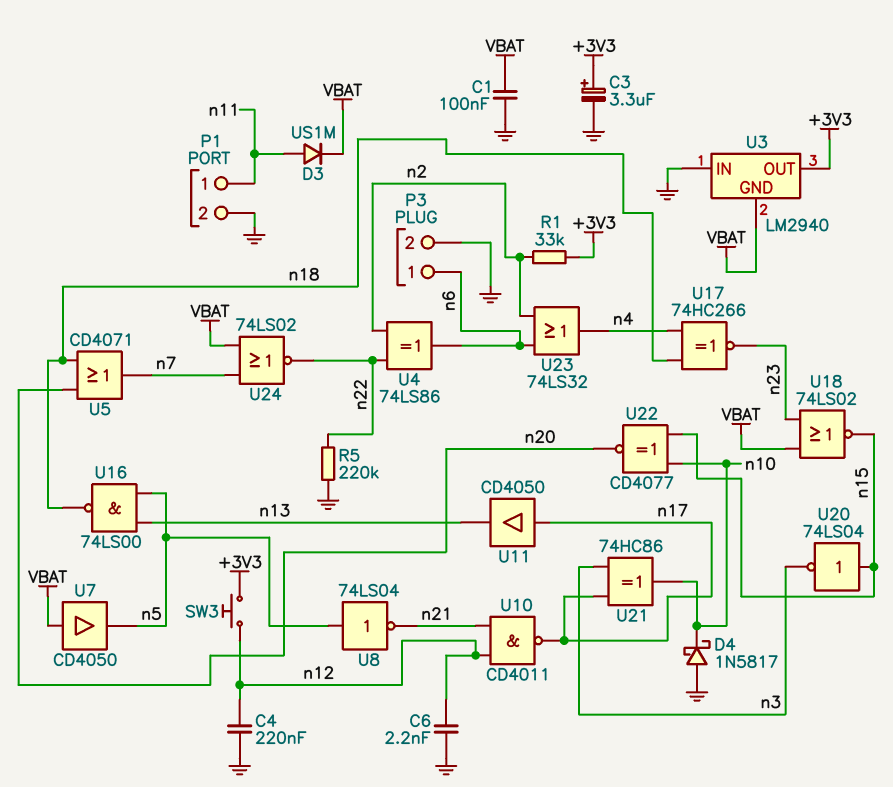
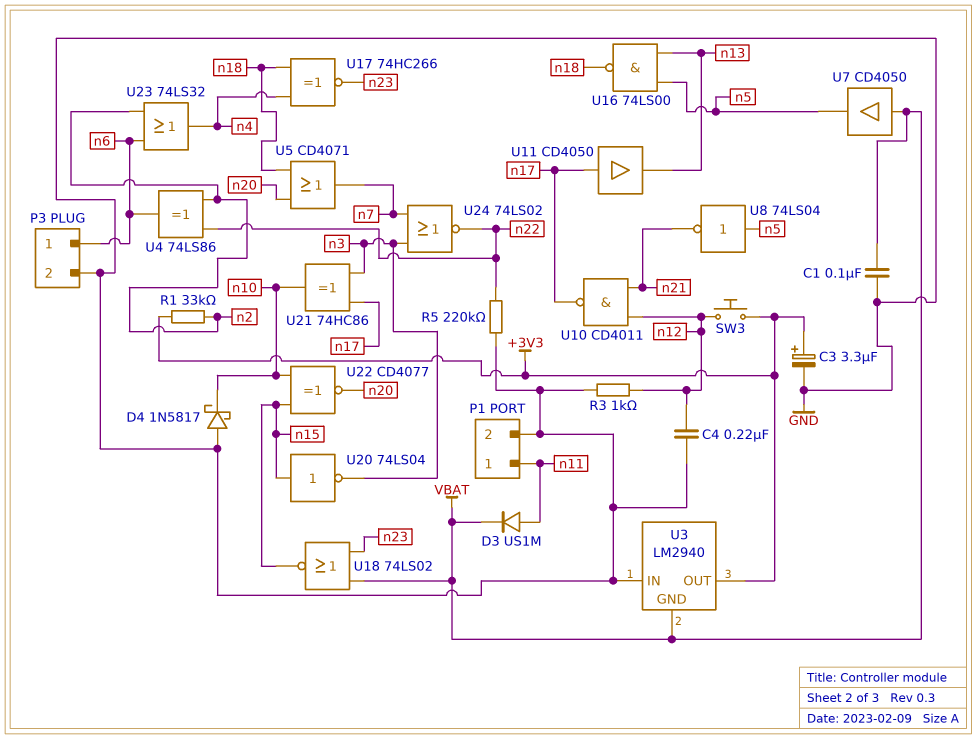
C6: 2.2nF (GND, n12) -> none
R3: none -> 1k (GND, n12)
U24: NOR 74LS02 (in VBAT, in n7, out n22) -> NOR 74LS02 (in n3, in n7, out n22)

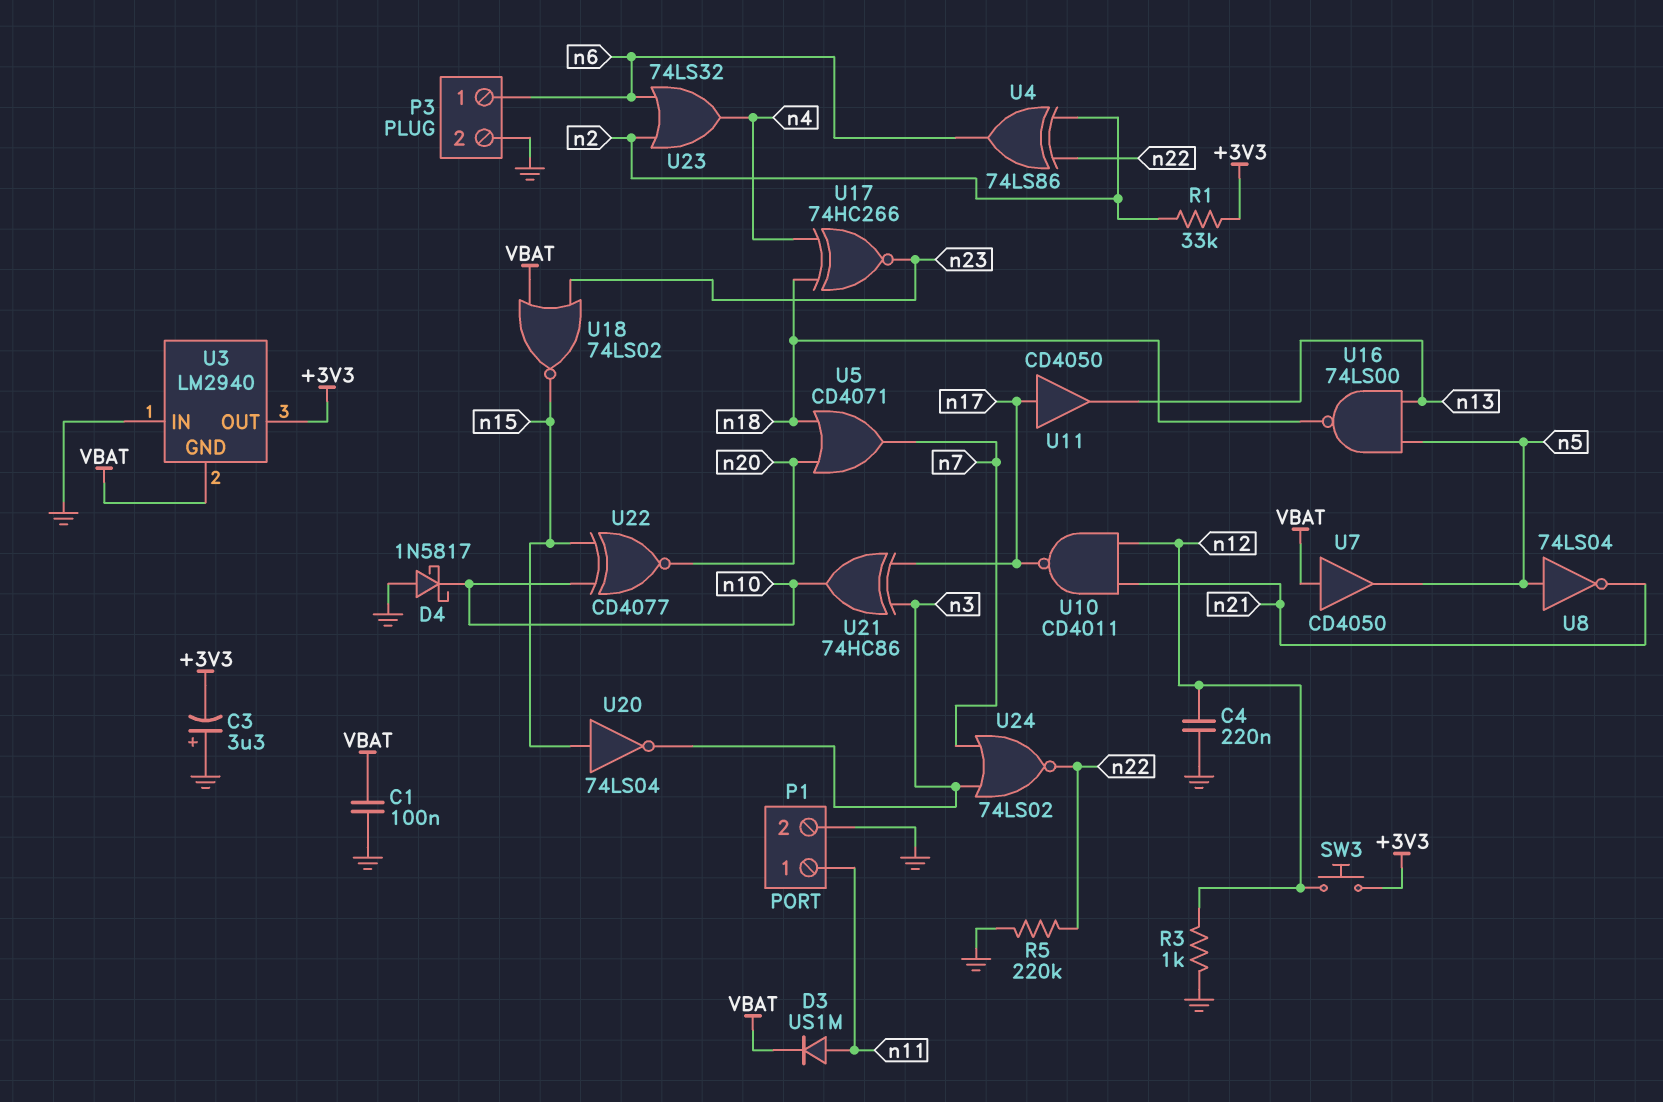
C3: 3.3uF (plus +3V3, minus GND) -> 3.3uF (plus GND, minus +3V3)

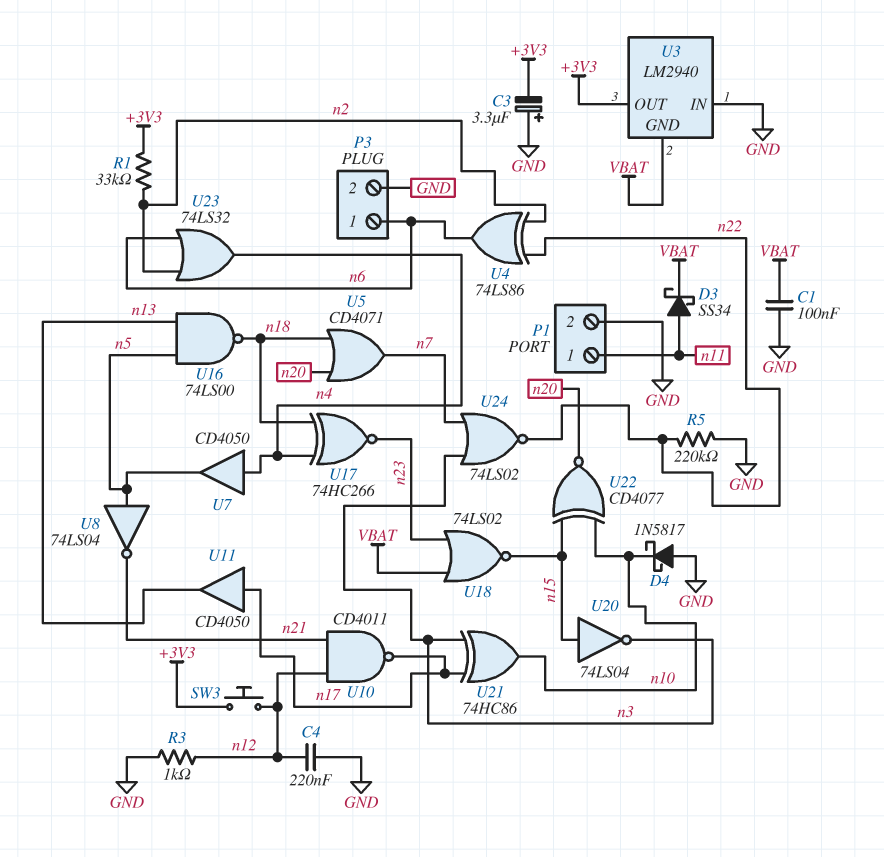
D3: diode US1M (A n11, K VBAT) -> schottky SS34 (A n11, K VBAT)
U7: buffer CD4050 (in VBAT, out n5) -> buffer CD4050 (in n4, out n5)

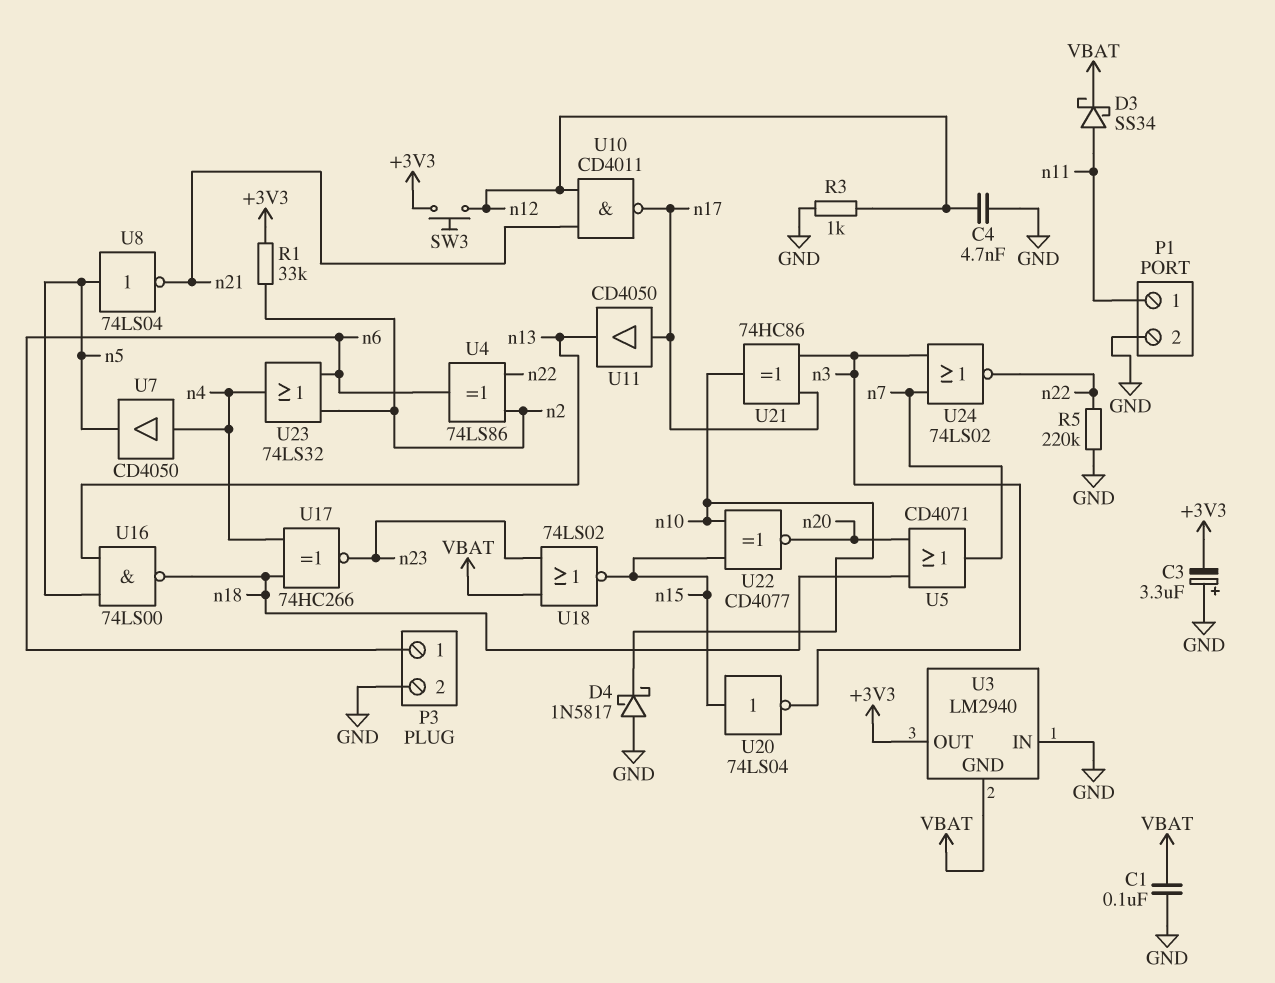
C4: 220nF (GND, n12) -> 4.7nF (GND, n12)

